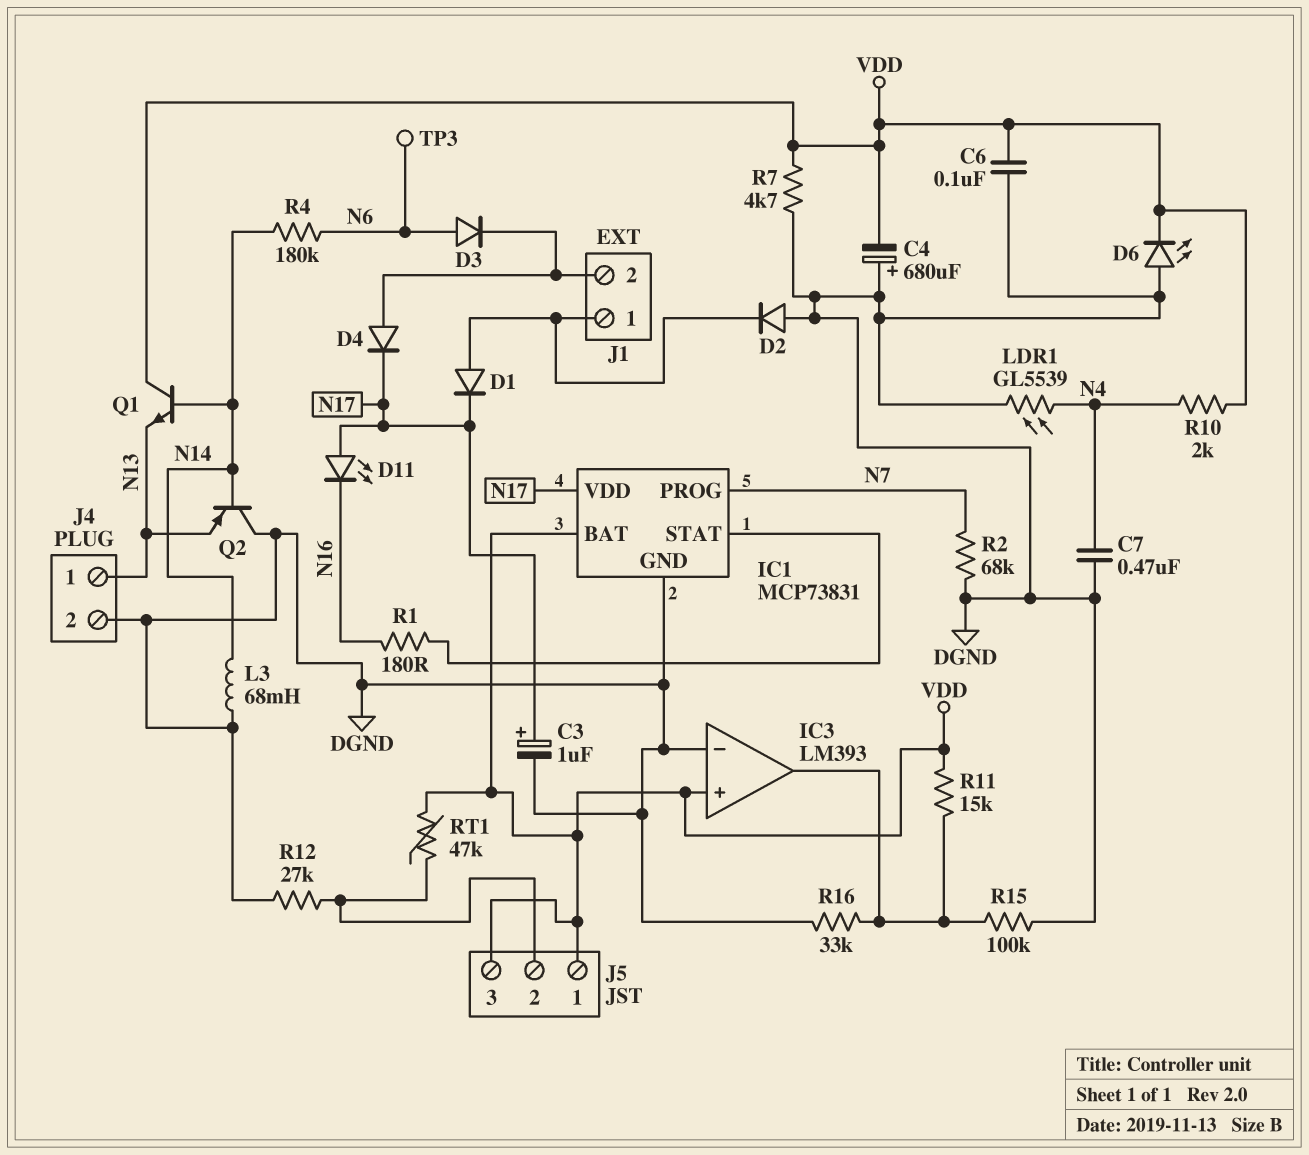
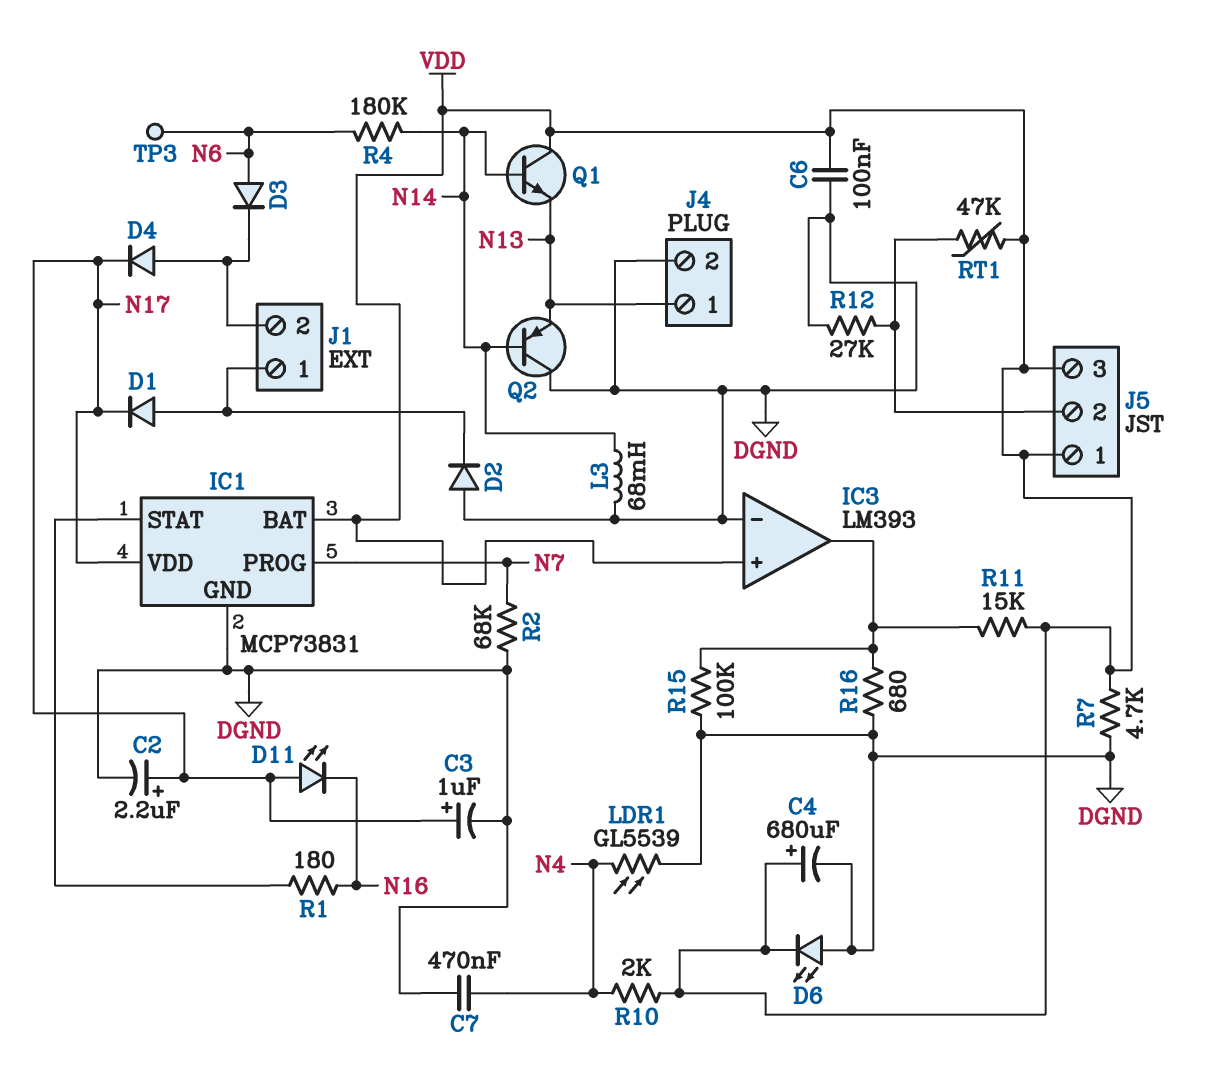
C2: none -> 2.2uF (plus N17, minus DGND)
C4: 680uF (plus DGND, minus VDD) -> 680uF (plus VDD, minus DGND)
R16: 33k (DGND, IC3/out) -> 680 (DGND, IC3/out)

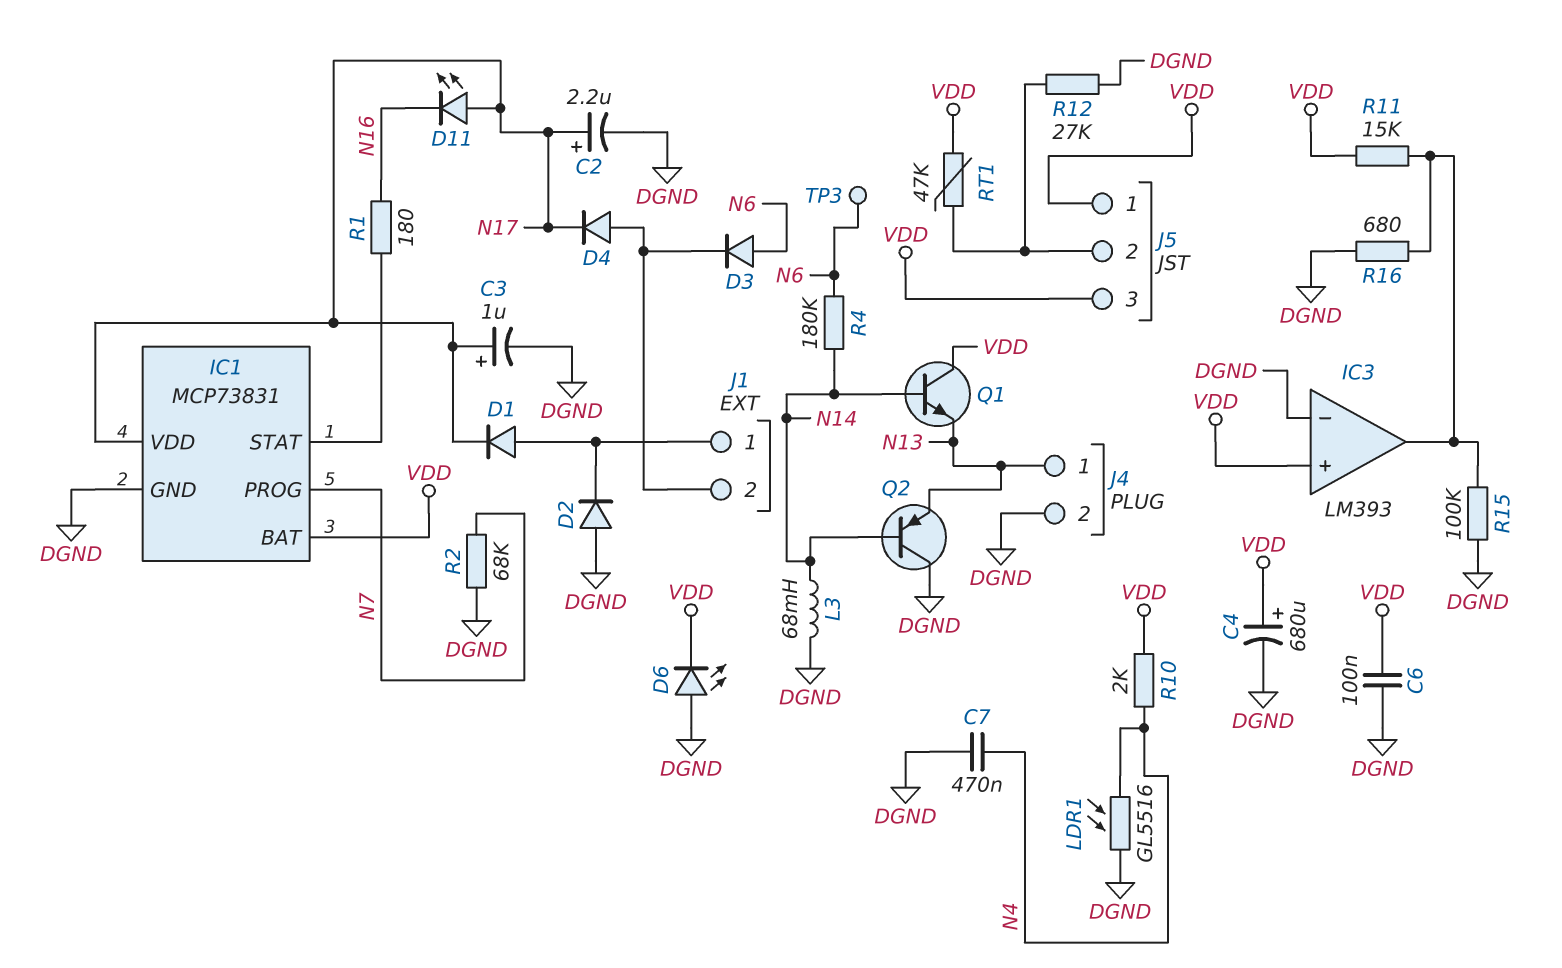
LDR1: GL5539 (DGND, N4) -> GL5516 (DGND, N4)
R7: 4.7k (DGND, VDD) -> none

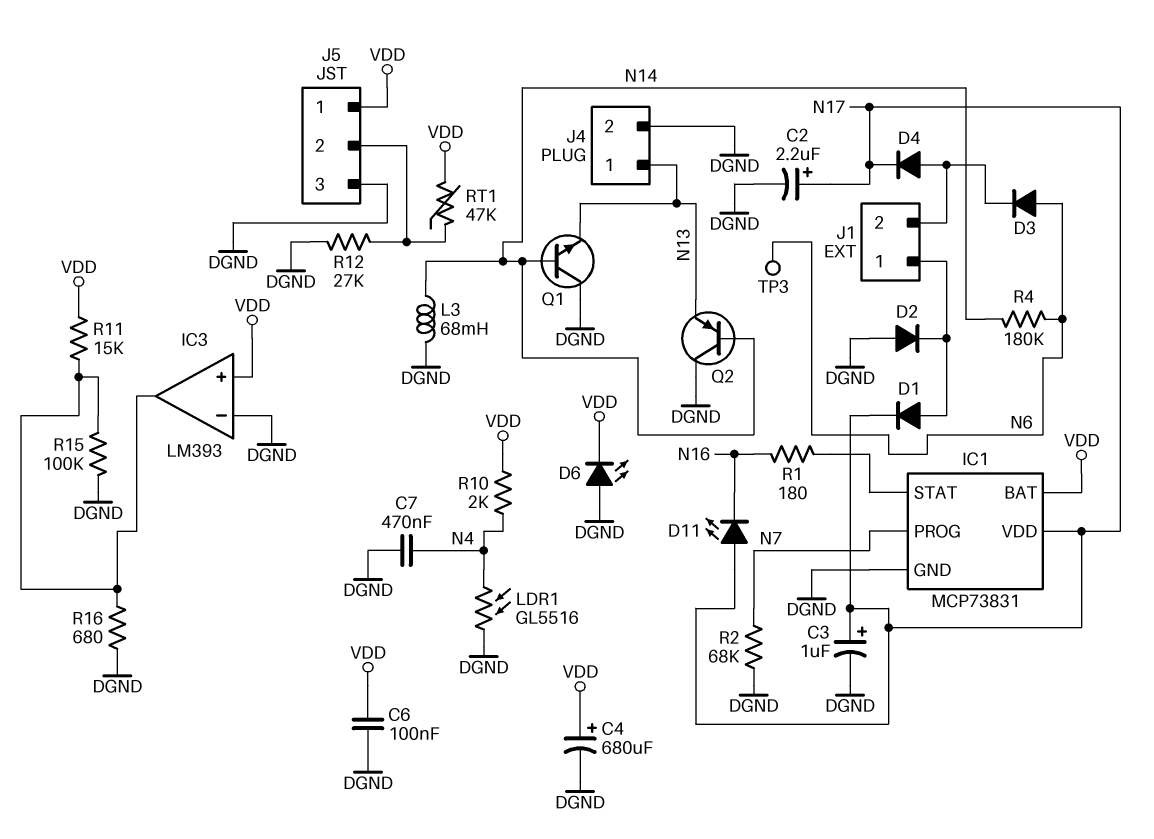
J5 pin 3: VDD -> DGND
Q1: NPN (B N14, C VDD, E N13) -> NPN (B N14, C DGND, E N13)

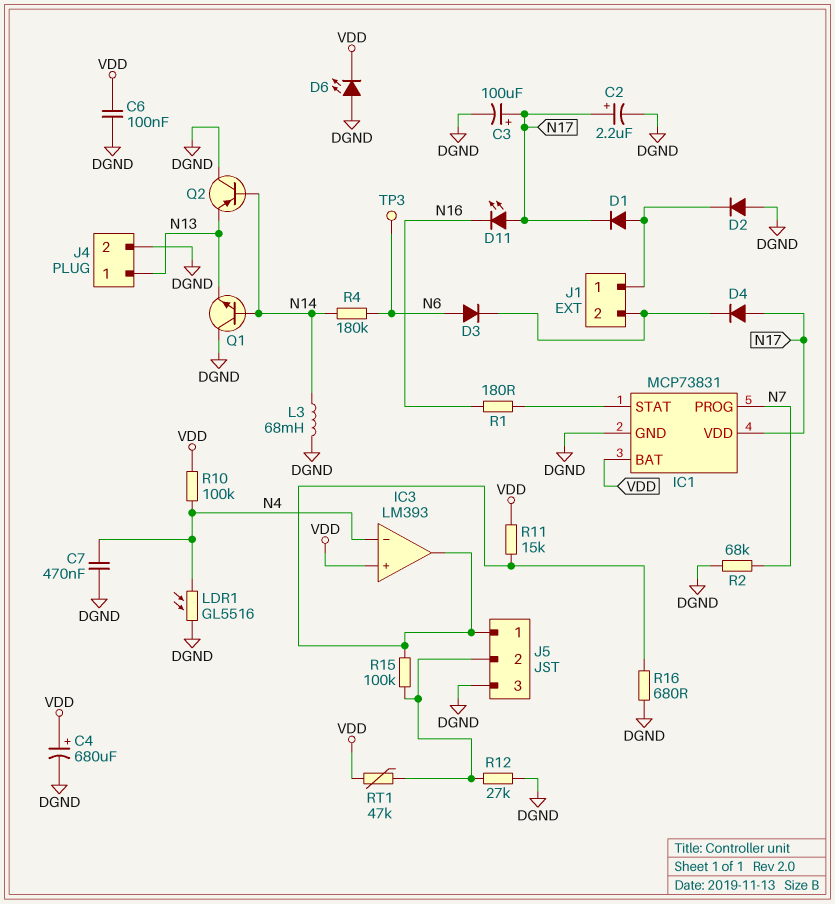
C3: 1uF (plus N17, minus DGND) -> 100uF (plus N17, minus DGND)
D4: diode (A J1/2, K N17) -> diode (A N17, K J1/2)
IC3 pin in-: DGND -> N4
J5 pin 1: VDD -> IC3/out
R10: 2k (N4, VDD) -> 100k (N4, VDD)
R15: 100k (DGND, IC3/out) -> 100k (IC3/out, J5/2)

